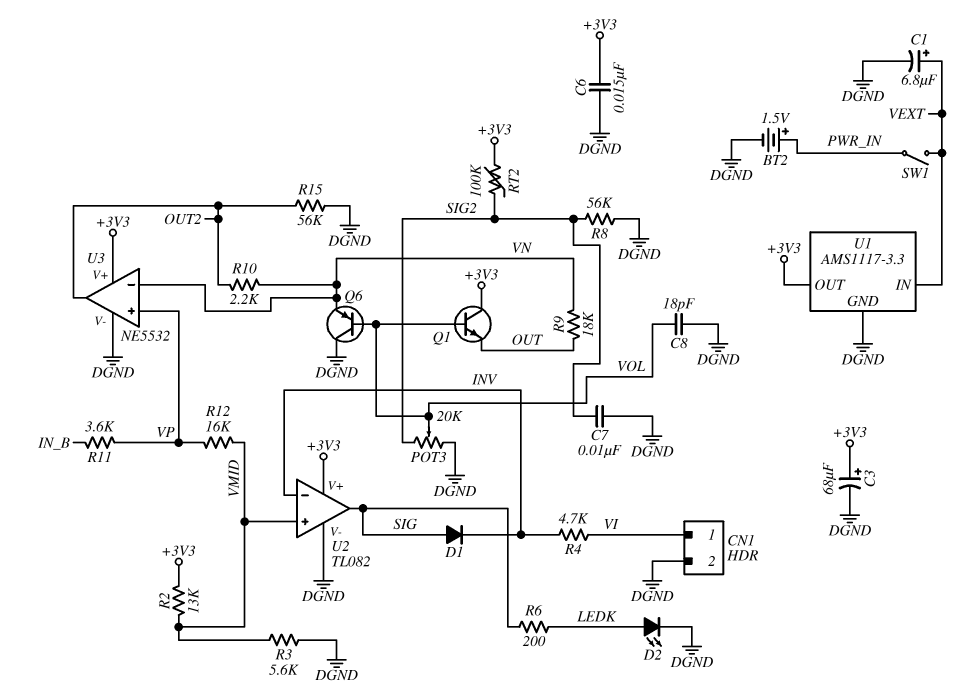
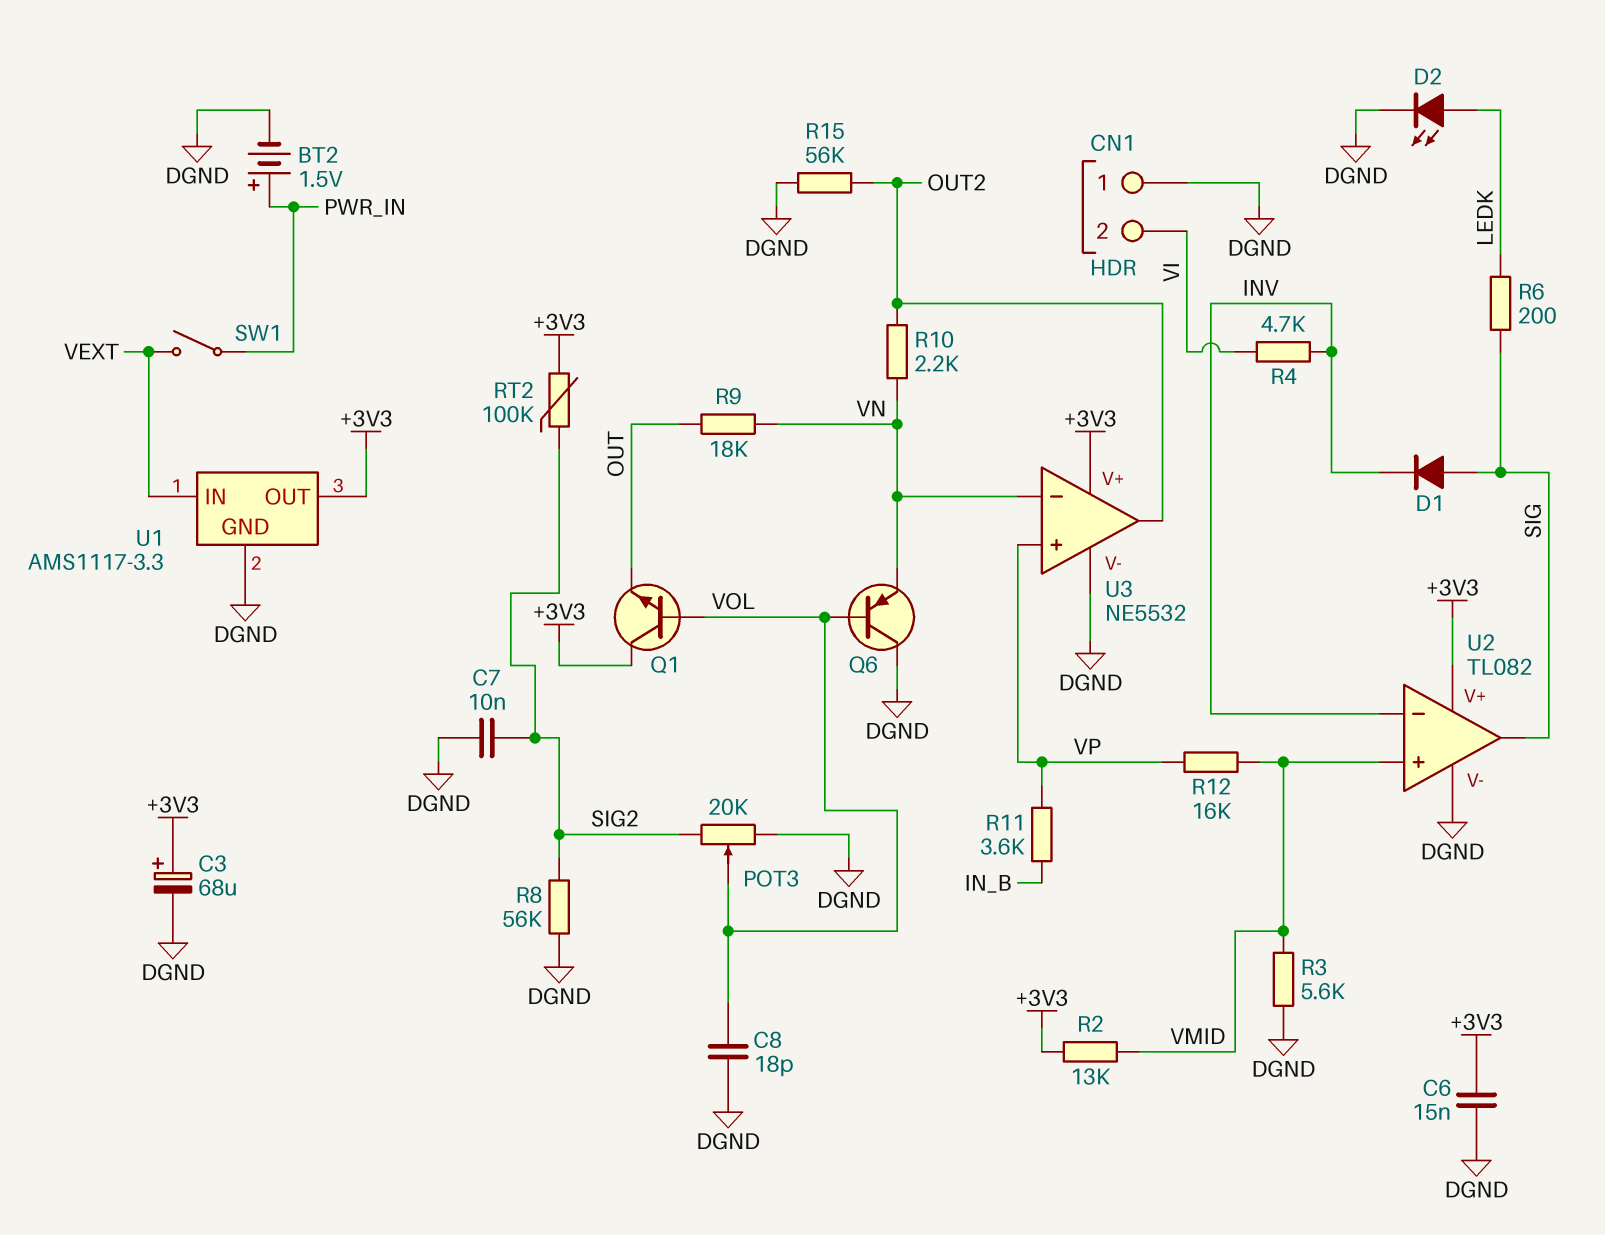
C1: 6.8uF (plus VEXT, minus DGND) -> none
CN1 pin 1: VI -> DGND
CN1 pin 2: DGND -> VI

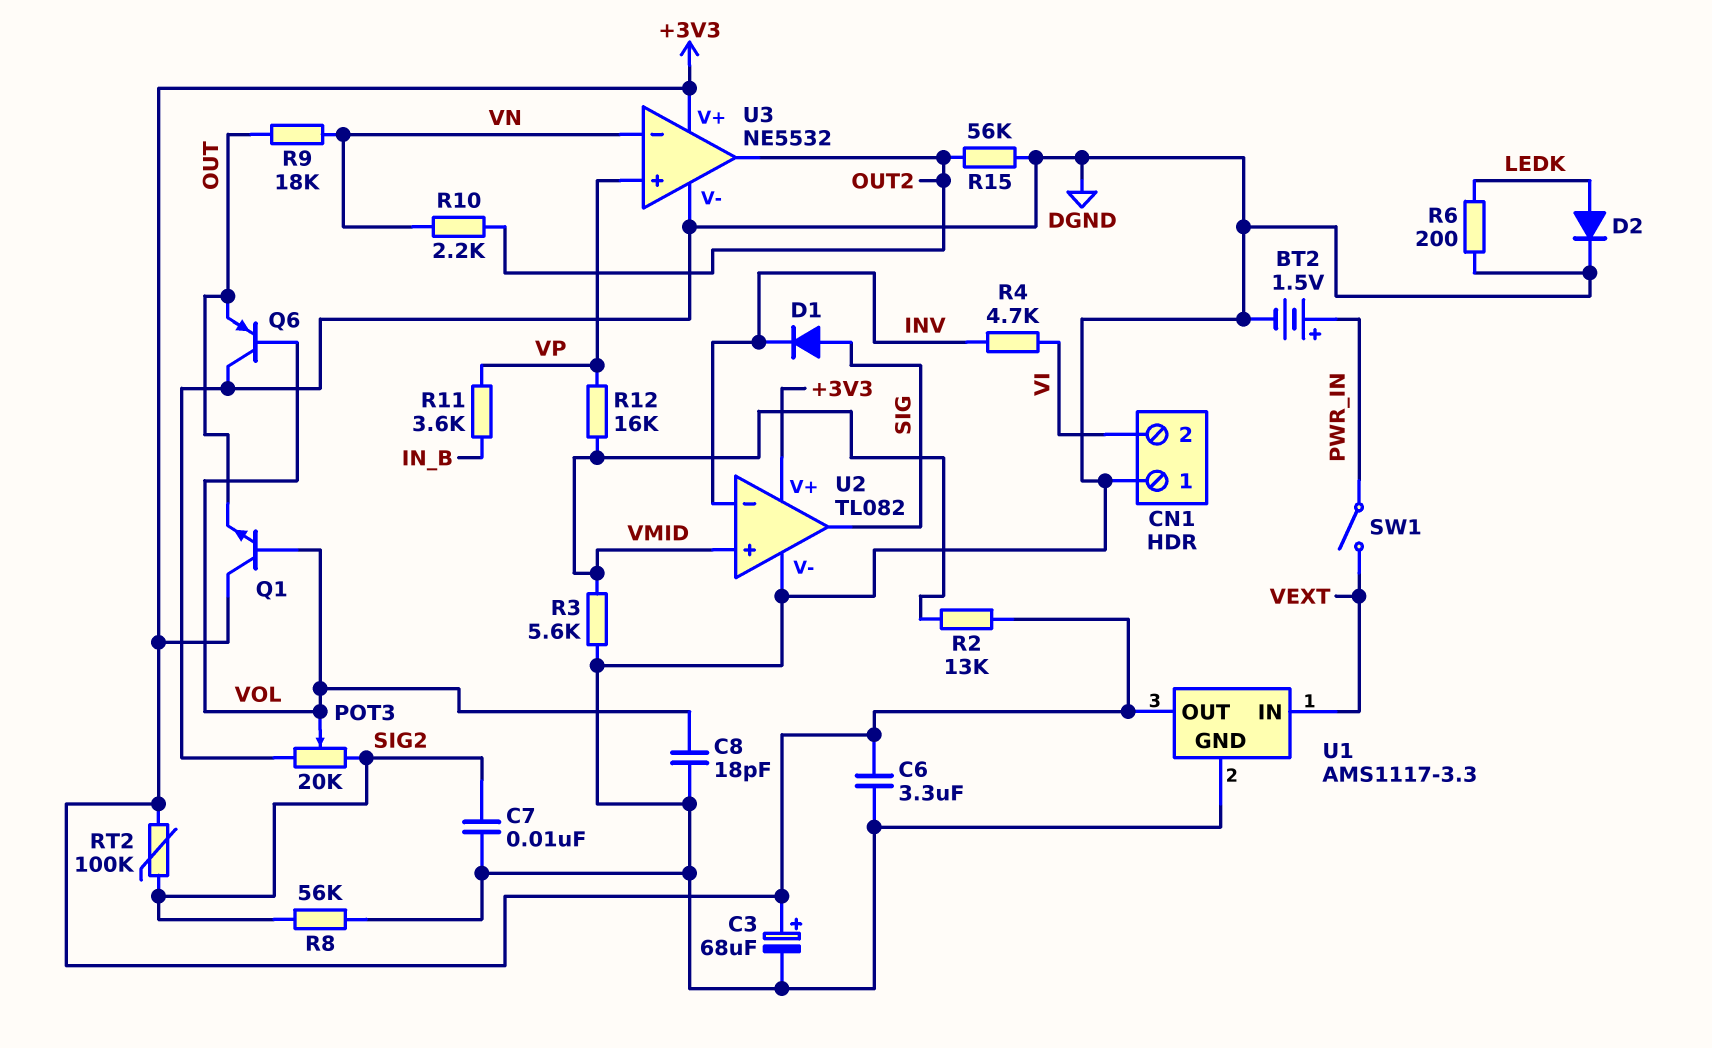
C6: 15nF (+3V3, DGND) -> 3.3uF (+3V3, DGND)
D2: LED (A LEDK, K DGND) -> diode (A LEDK, K DGND)
Q6: PNP (B VOL, C DGND, E VN) -> PNP (B VOL, C DGND, E OUT)
R6: 200 (LEDK, SIG) -> 200 (DGND, LEDK)

